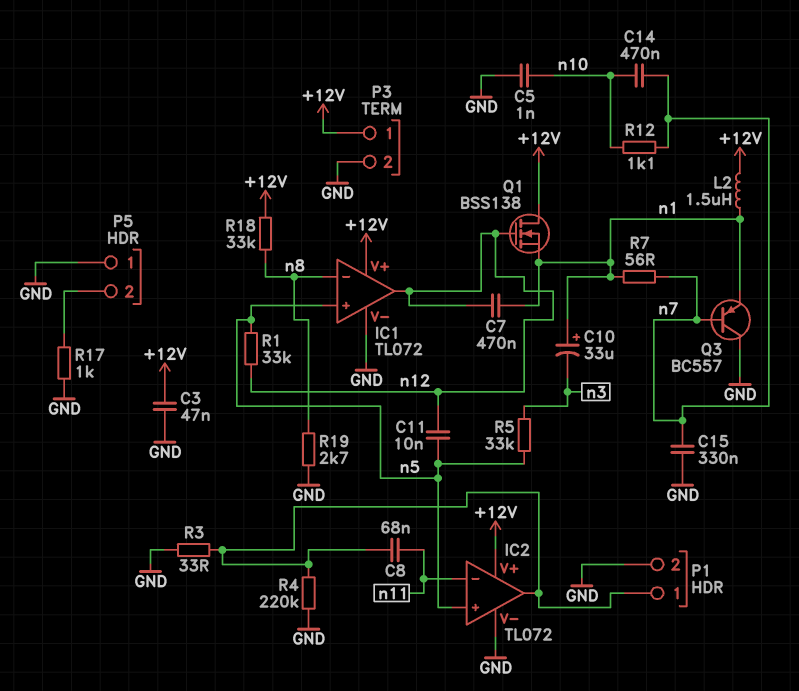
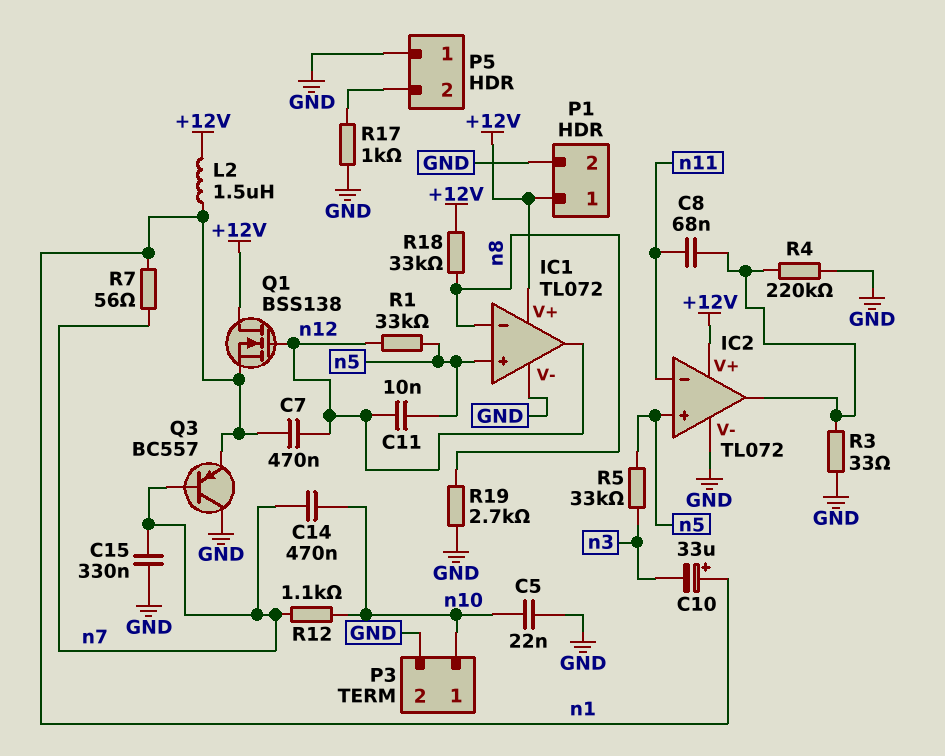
C3: 47nF (+12V, GND) -> none
C5: 1nF (GND, n10) -> 22nF (GND, n10)
P1 pin 1: IC2/out -> +12V
P3 pin 1: +12V -> n10

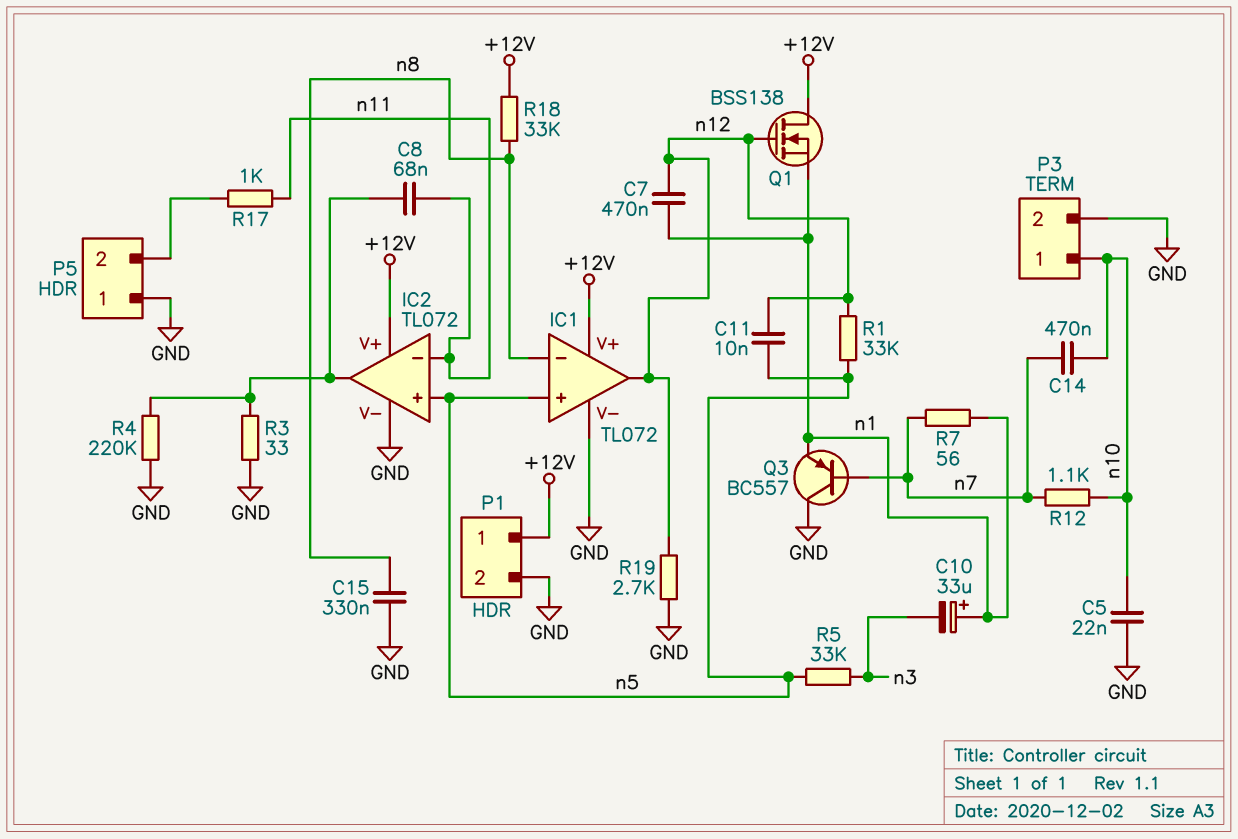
C15: 330nF (GND, n7) -> 330nF (GND, n8)
L2: 1.5uH (+12V, n1) -> none
R17: 1k (GND, P5/2) -> 1k (P5/2, n11)
R19: 2.7k (GND, n8) -> 2.7k (GND, n12)

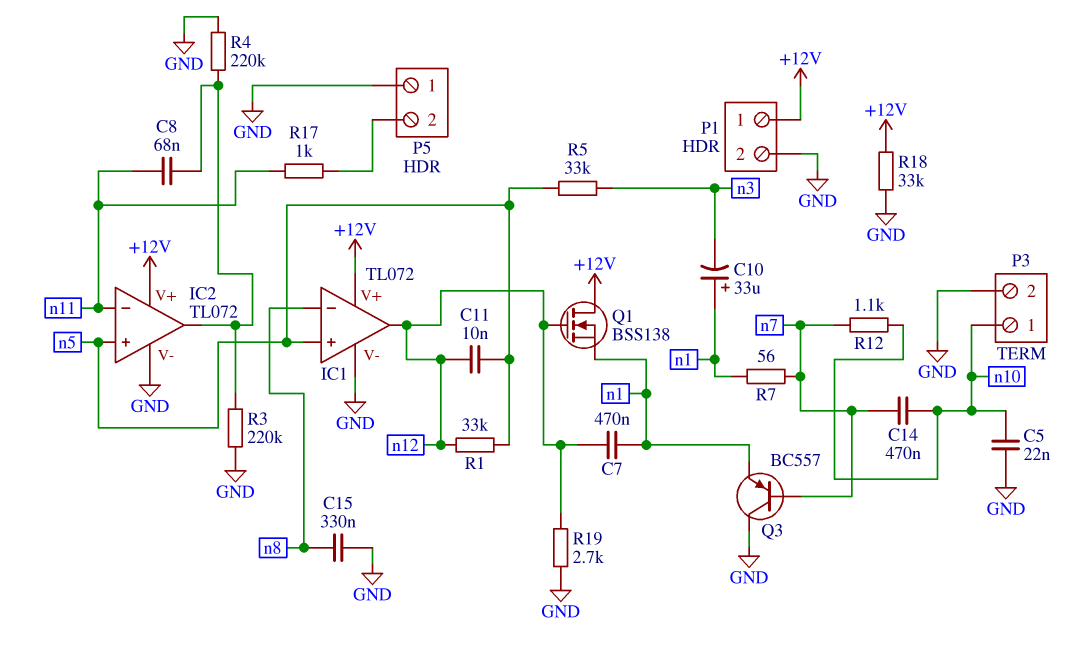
R3: 33 (GND, IC2/out) -> 220k (GND, IC2/out)
R18: 33k (+12V, n8) -> 33k (+12V, GND)

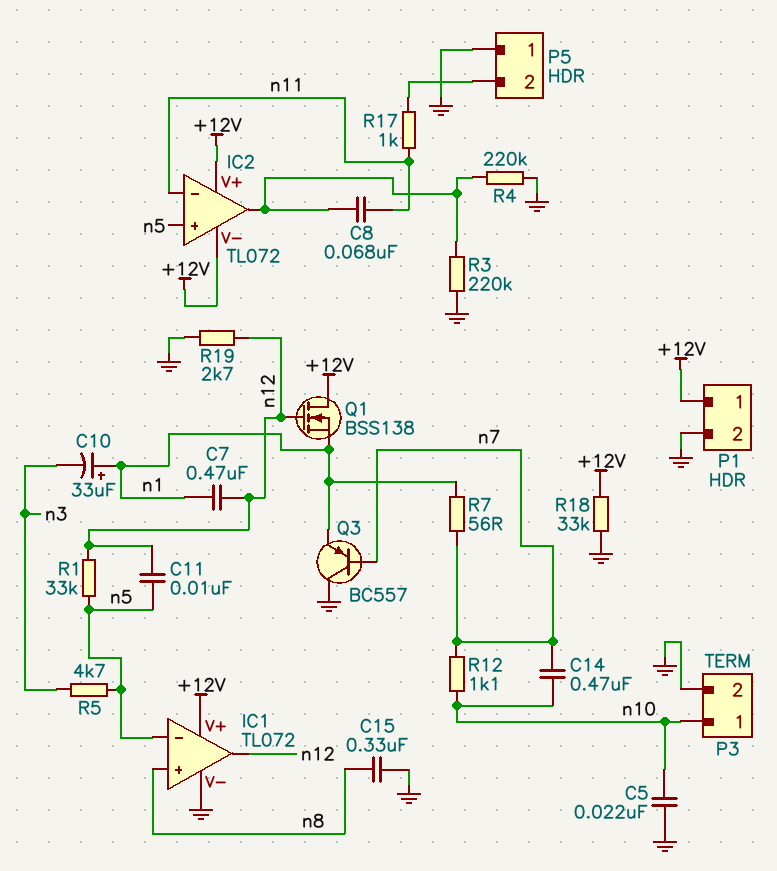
IC1 pin in+: n5 -> n8
IC1 pin in-: n8 -> n5
IC2 pin V-: GND -> +12V
R5: 33k (n3, n5) -> 4.7k (n3, n5)

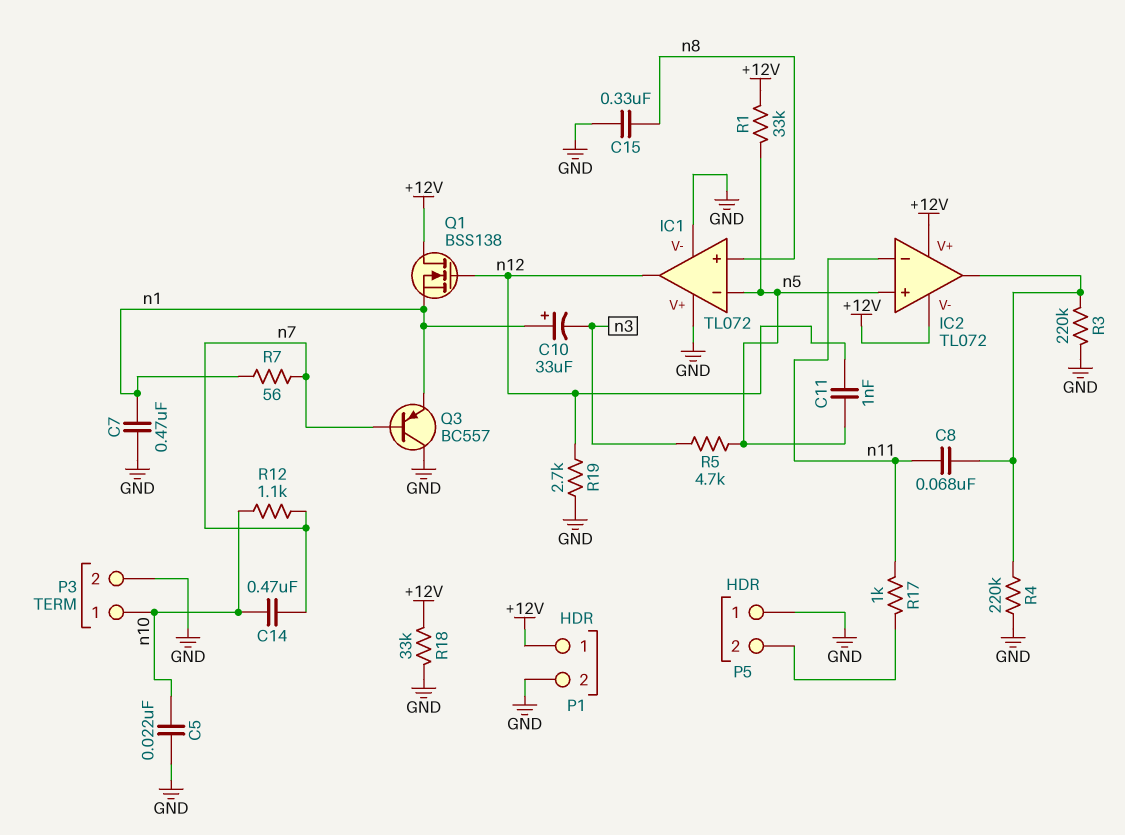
C7: 470nF (n1, n12) -> 470nF (GND, n1)
C11: 10nF (n5, n12) -> 1nF (n5, n12)
IC1 pin V+: +12V -> GND
R1: 33k (n5, n12) -> 33k (+12V, n5)

